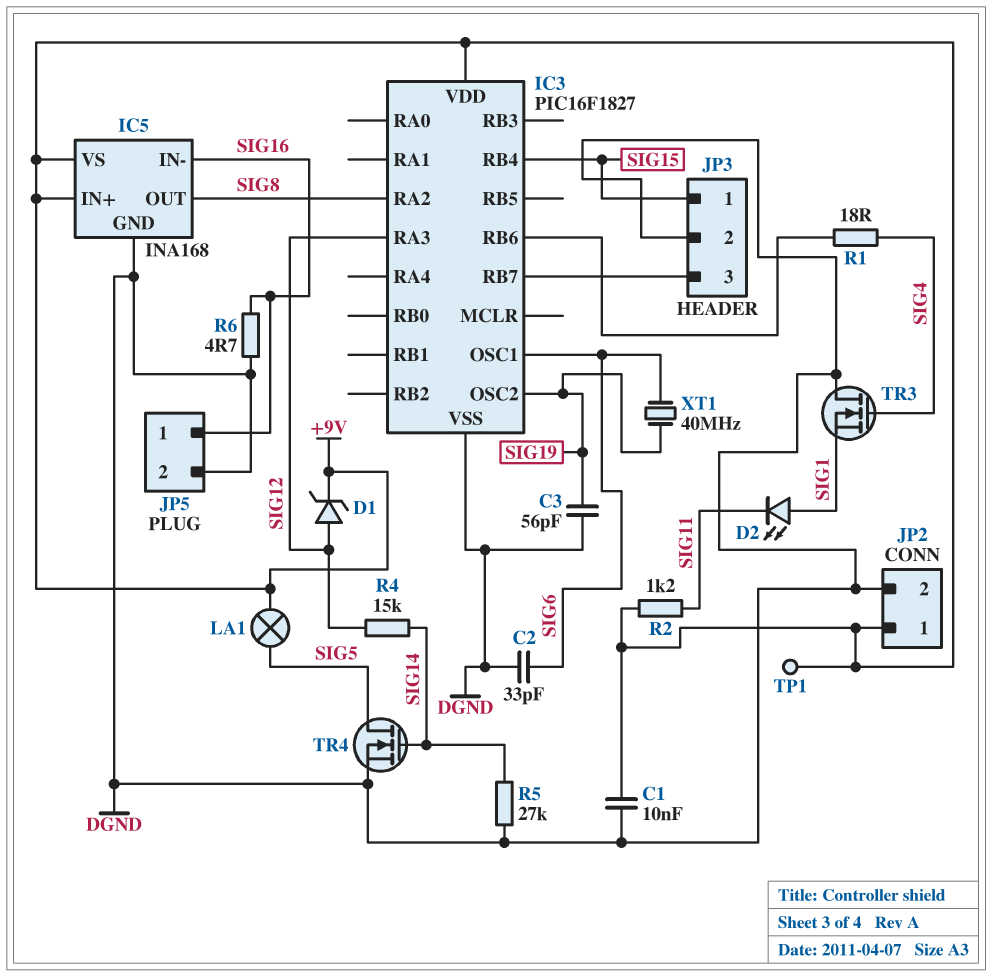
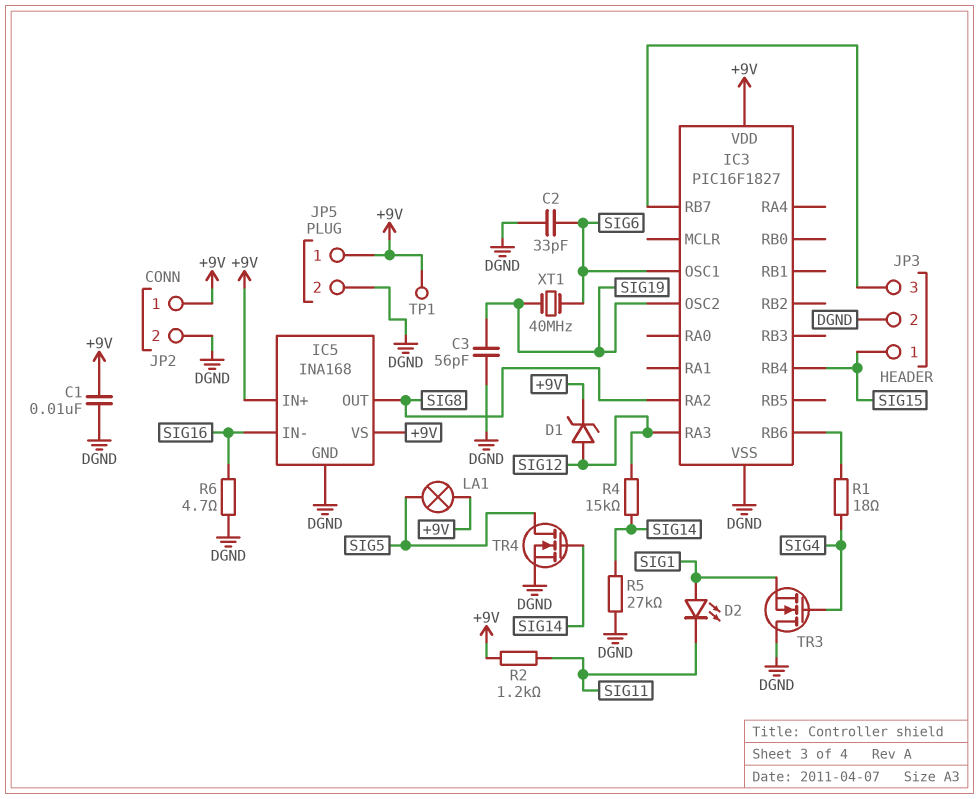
JP5 pin 1: SIG16 -> +9V

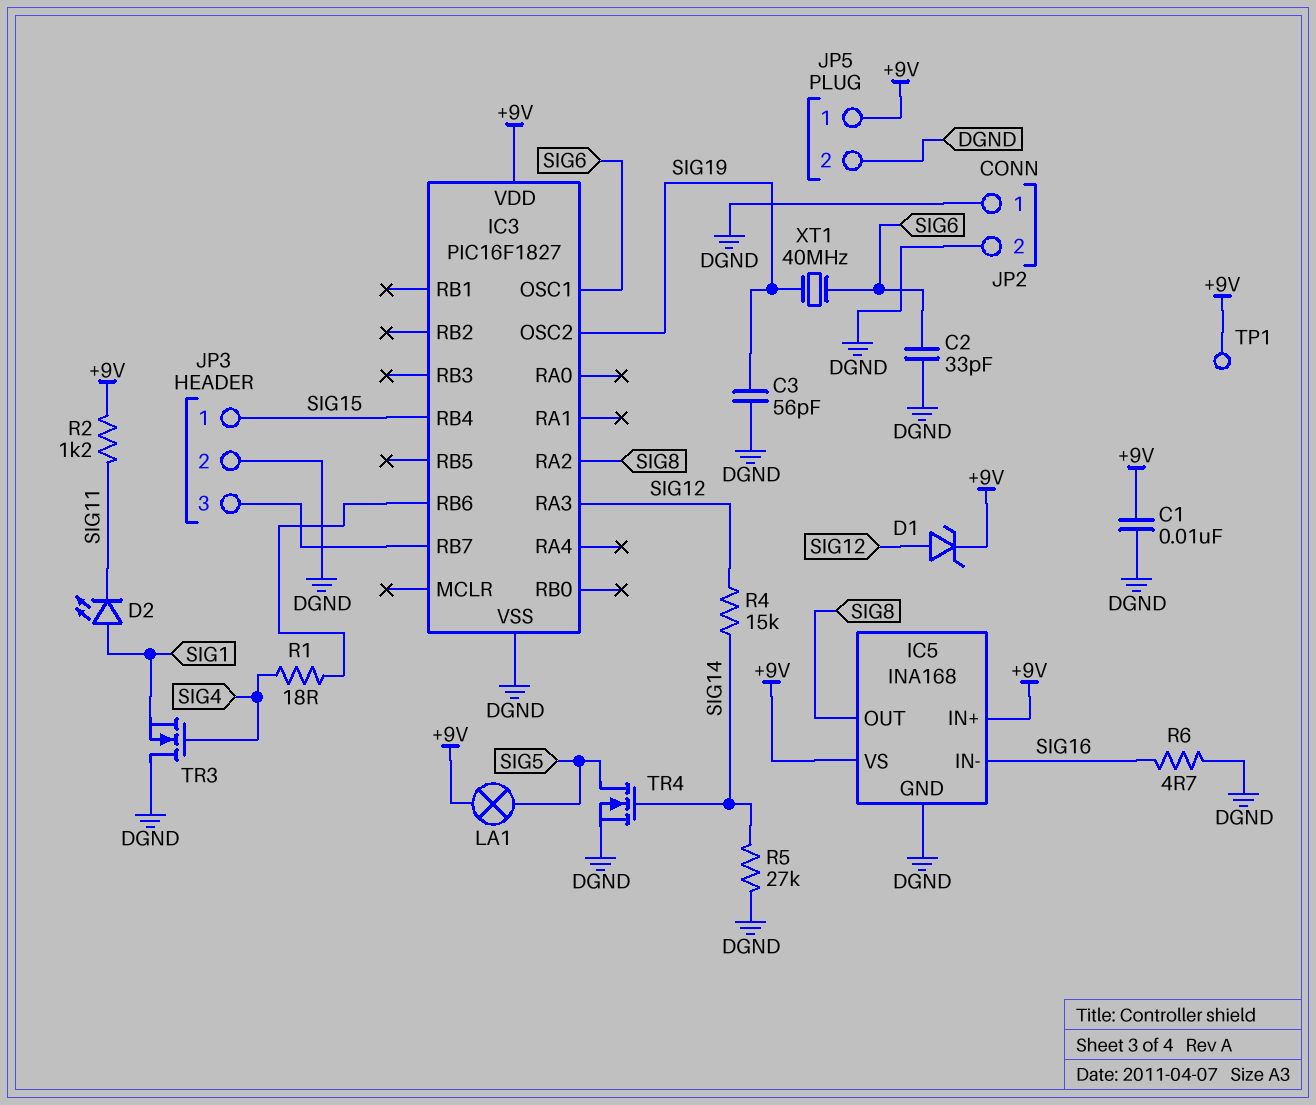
JP2 pin 1: +9V -> DGND

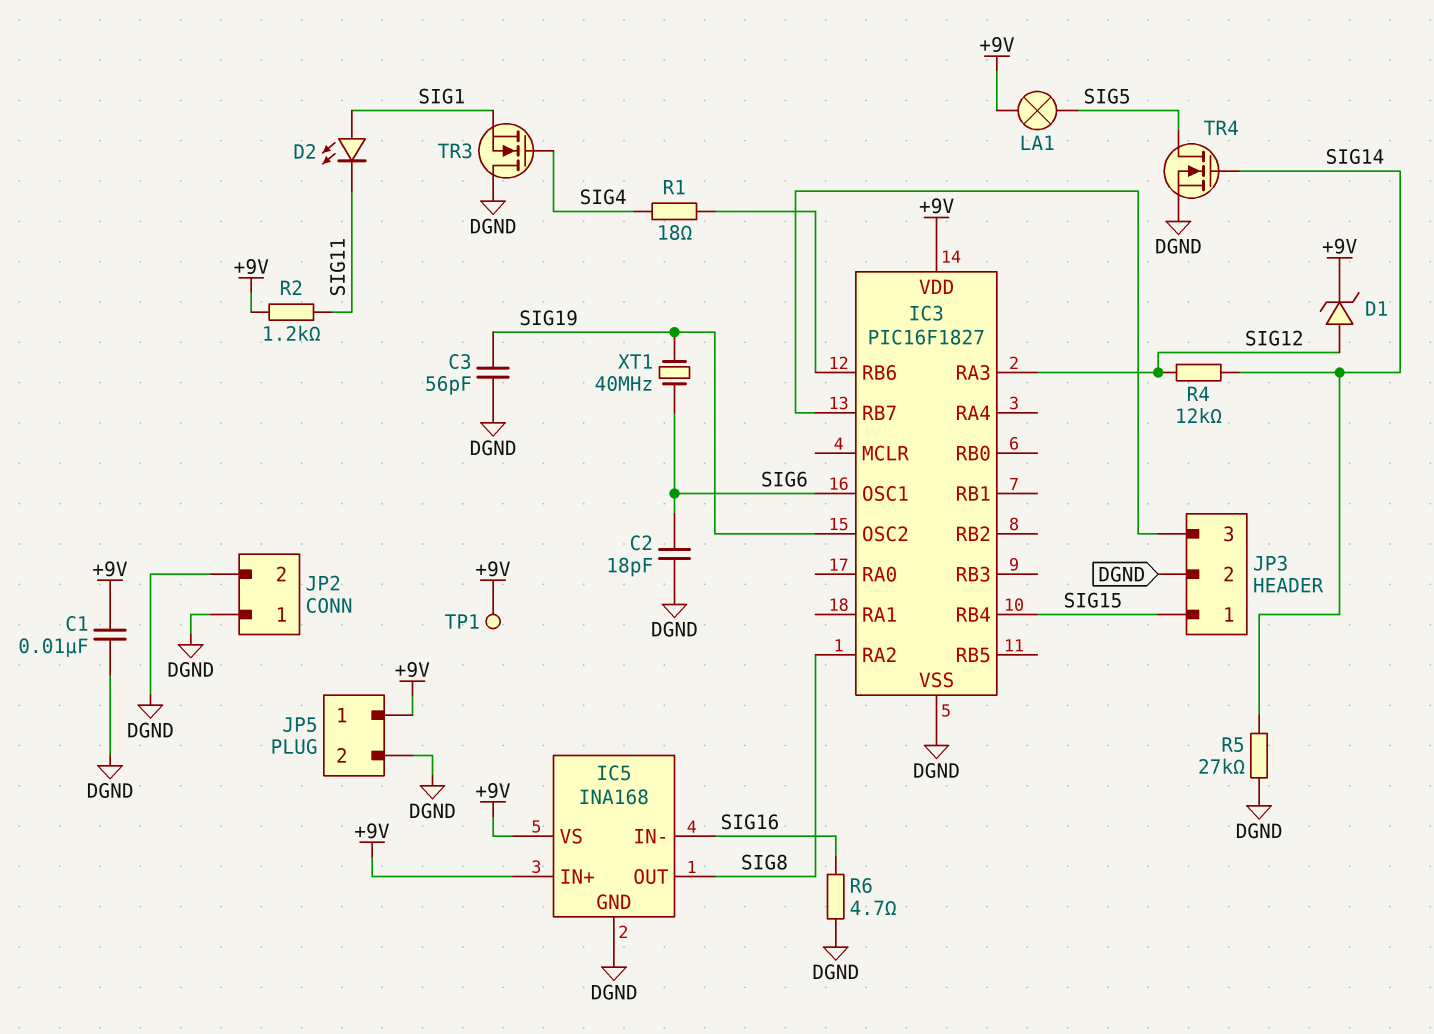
C2: 33pF (DGND, SIG6) -> 18pF (DGND, SIG6)
R4: 15k (SIG12, SIG14) -> 12k (SIG12, SIG14)

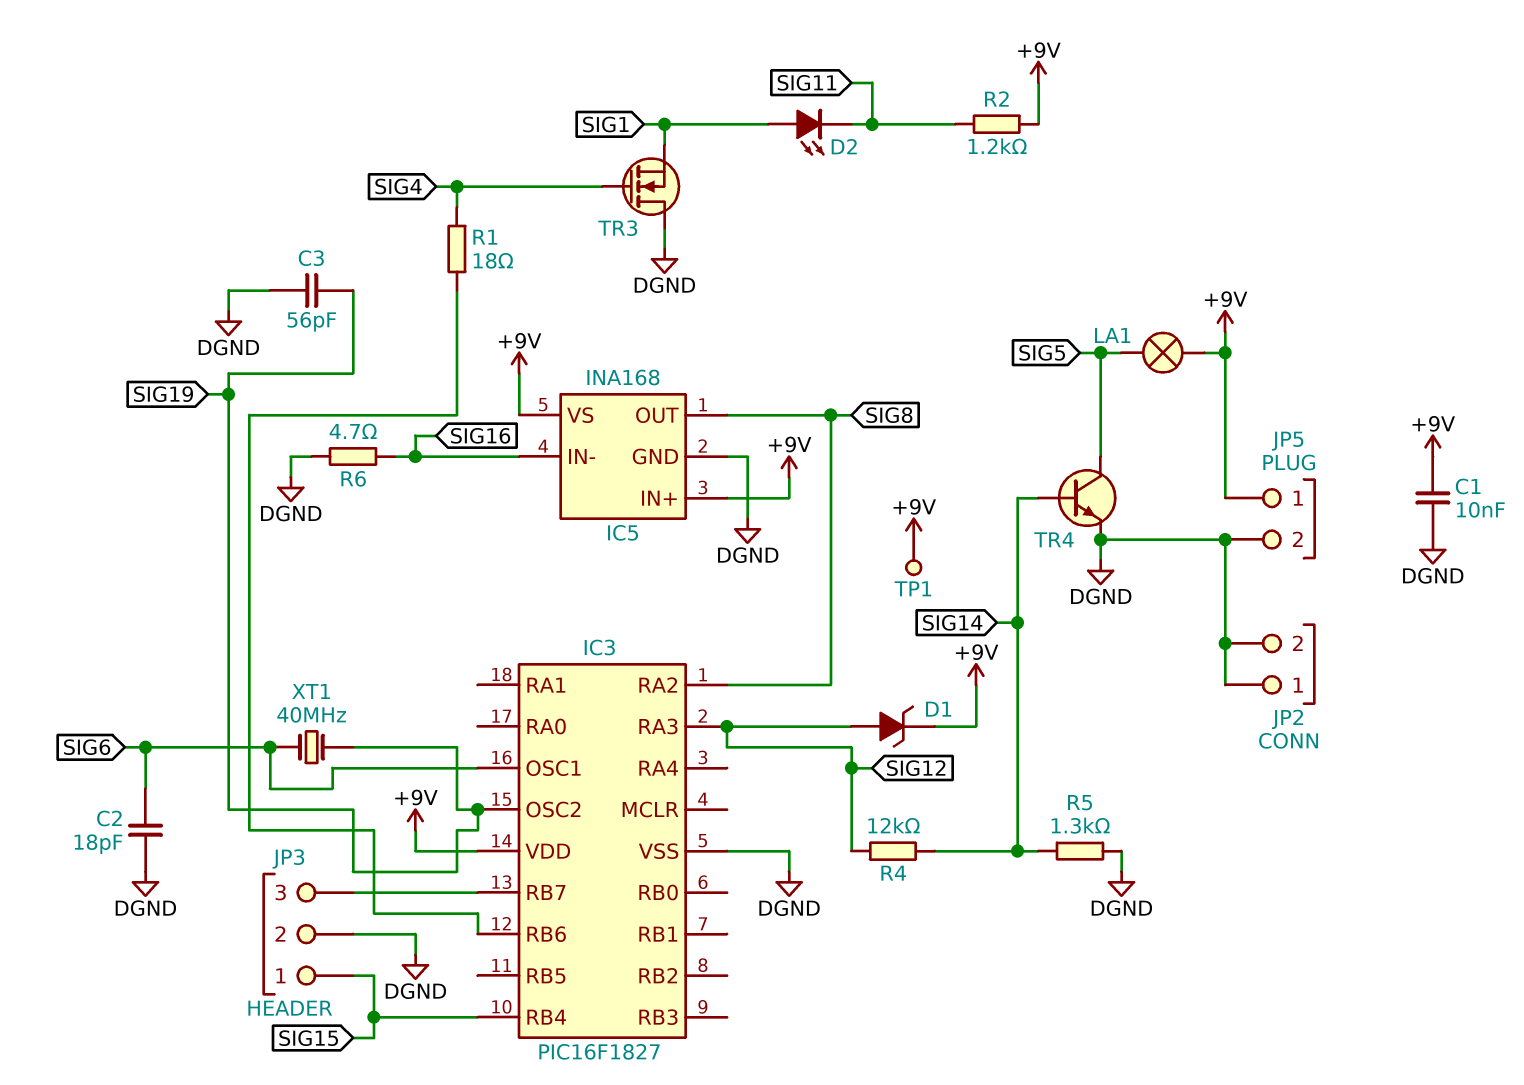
R5: 27k (DGND, SIG14) -> 1.3k (DGND, SIG14)
TR4: NMOS (G SIG14, D SIG5, S DGND) -> NPN (B SIG14, C SIG5, E DGND)

